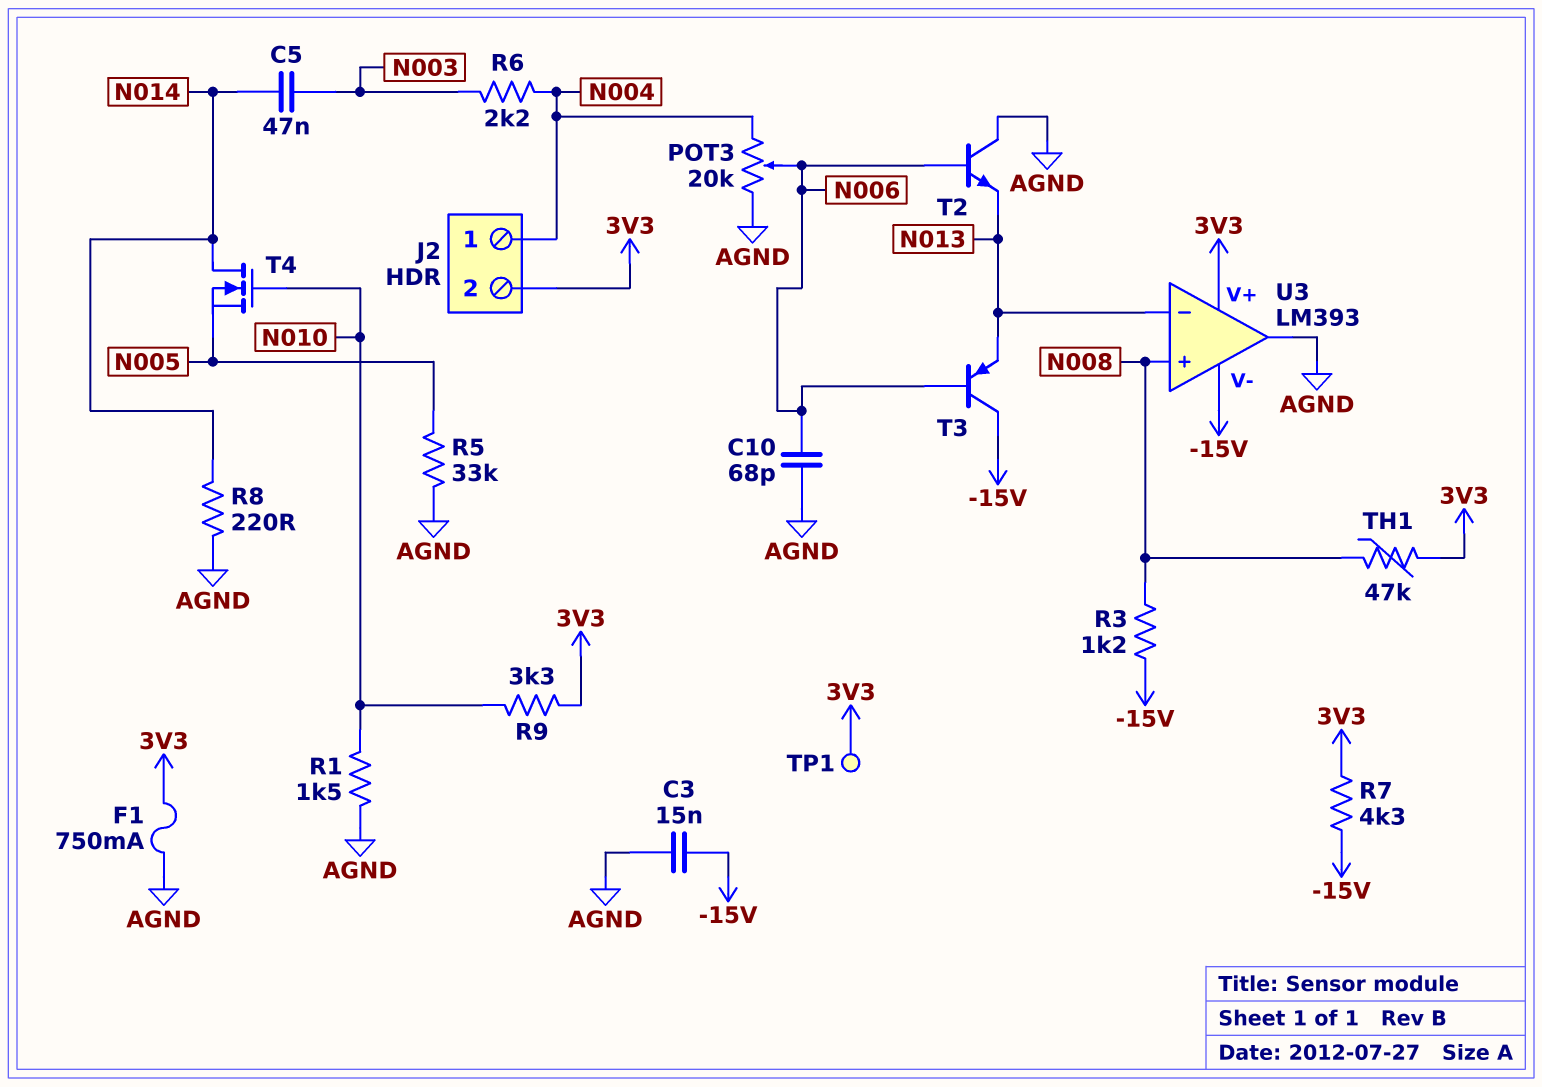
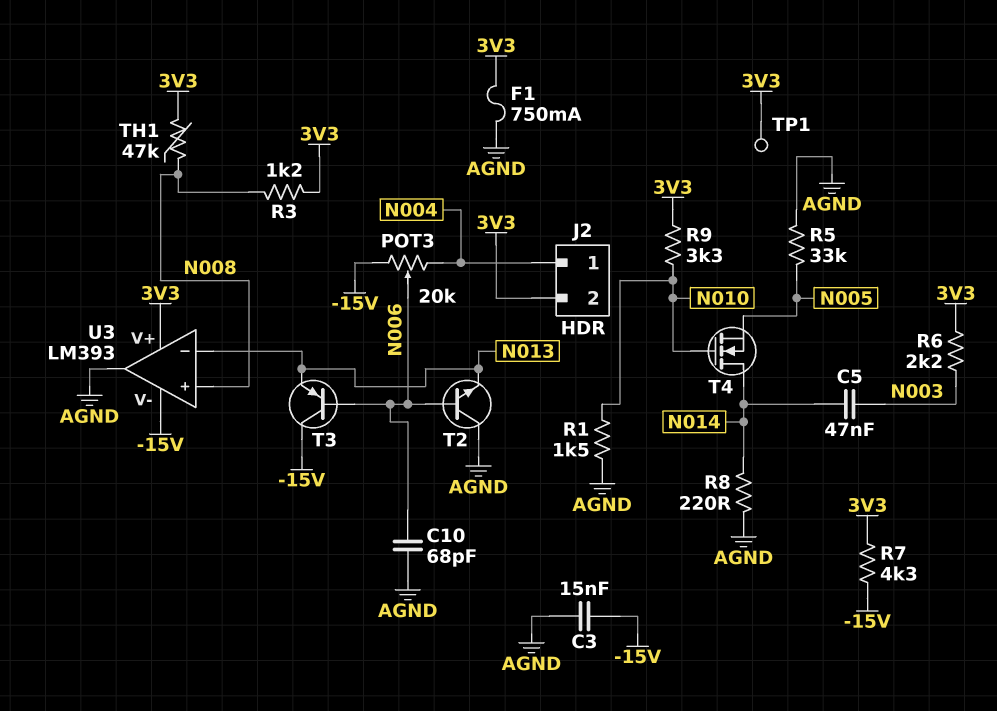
POT3: 20k (AGND, N004, wiper N006) -> 20k (-15V, N004, wiper N006)
R3: 1.2k (-15V, N008) -> 1.2k (3V3, N008)
R6: 2.2k (N003, N004) -> 2.2k (3V3, N003)

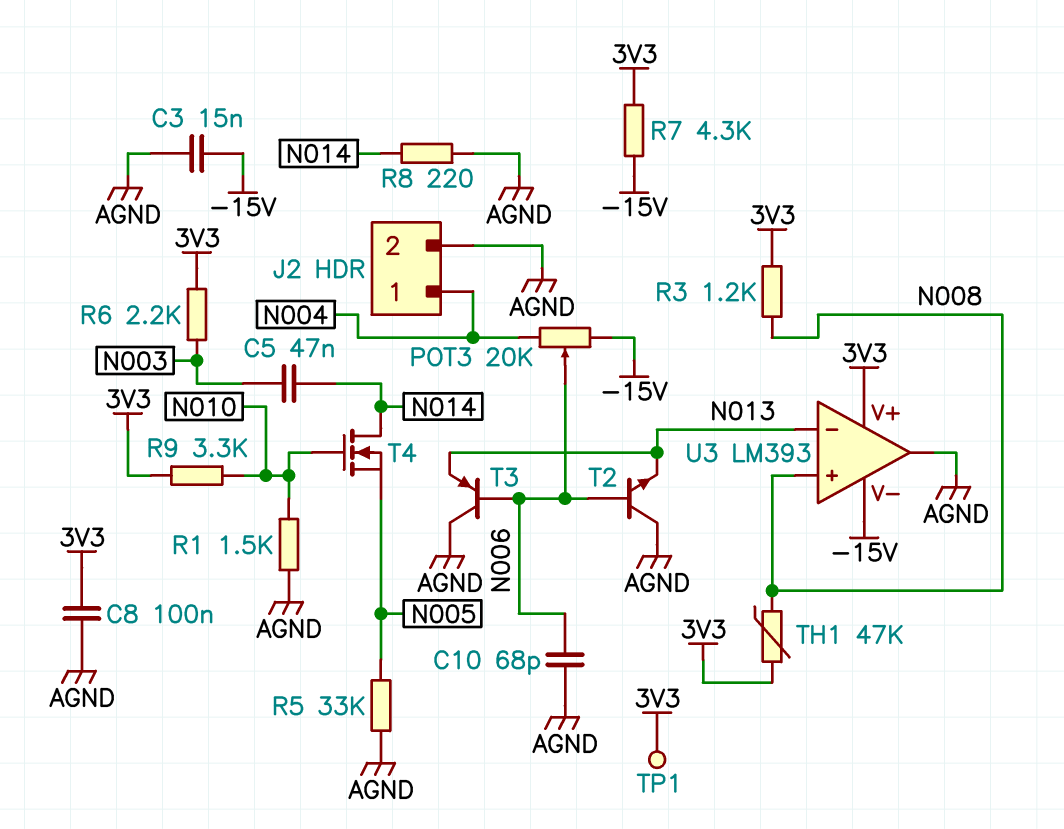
C8: none -> 100nF (3V3, AGND)
F1: 750mA (3V3, AGND) -> none
J2 pin 2: 3V3 -> AGND
T3: PNP (B N006, C -15V, E N013) -> PNP (B N006, C AGND, E N013)

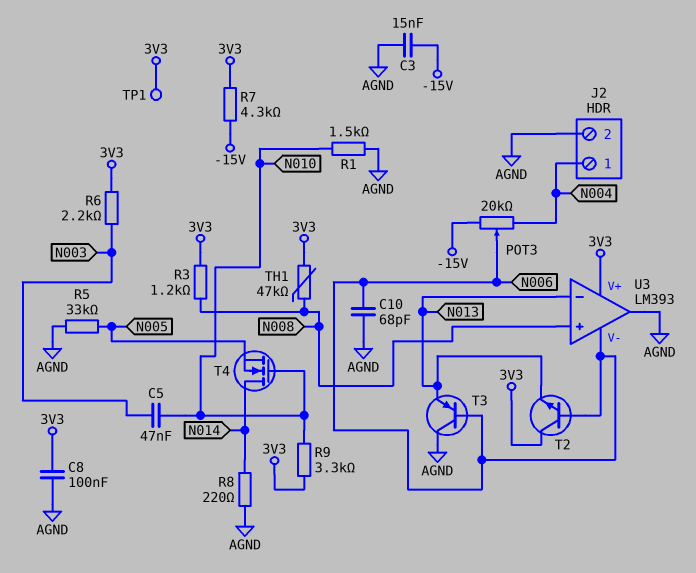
C5: 47nF (N003, N014) -> 47nF (N003, N010)
T2: NPN (B N006, C AGND, E N013) -> NPN (B N006, C 3V3, E N013)
U3 pin V-: -15V -> N006

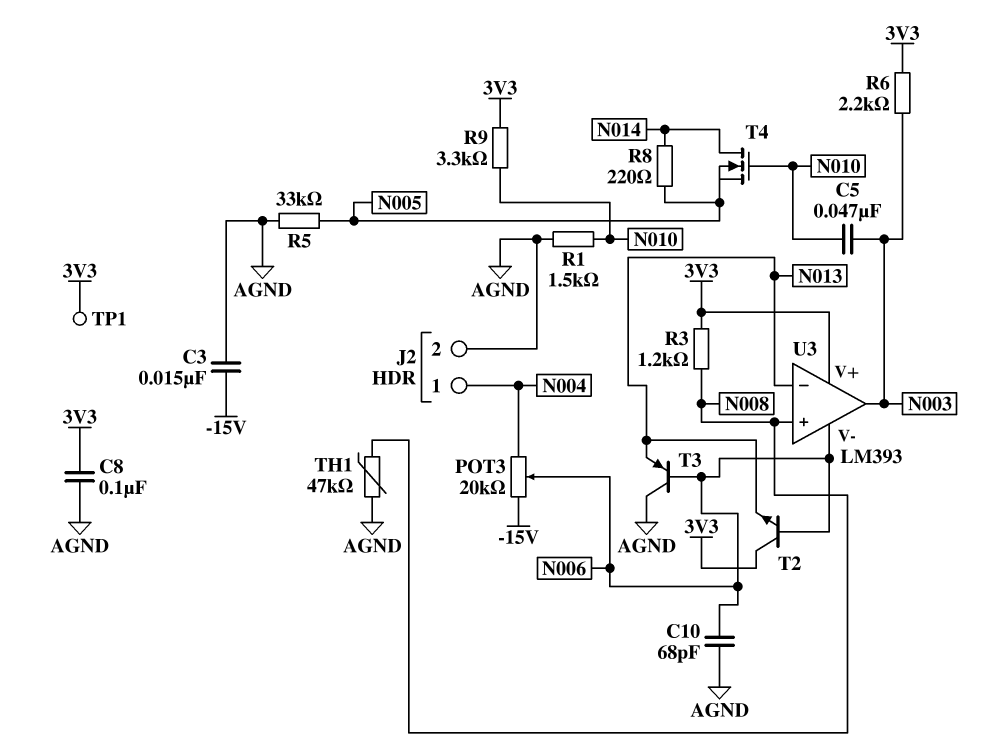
R7: 4.3k (-15V, 3V3) -> none
R8: 220 (AGND, N014) -> 220 (N005, N014)
TH1: 47k (3V3, N008) -> 47k (AGND, N008)
U3 pin out: AGND -> N003

